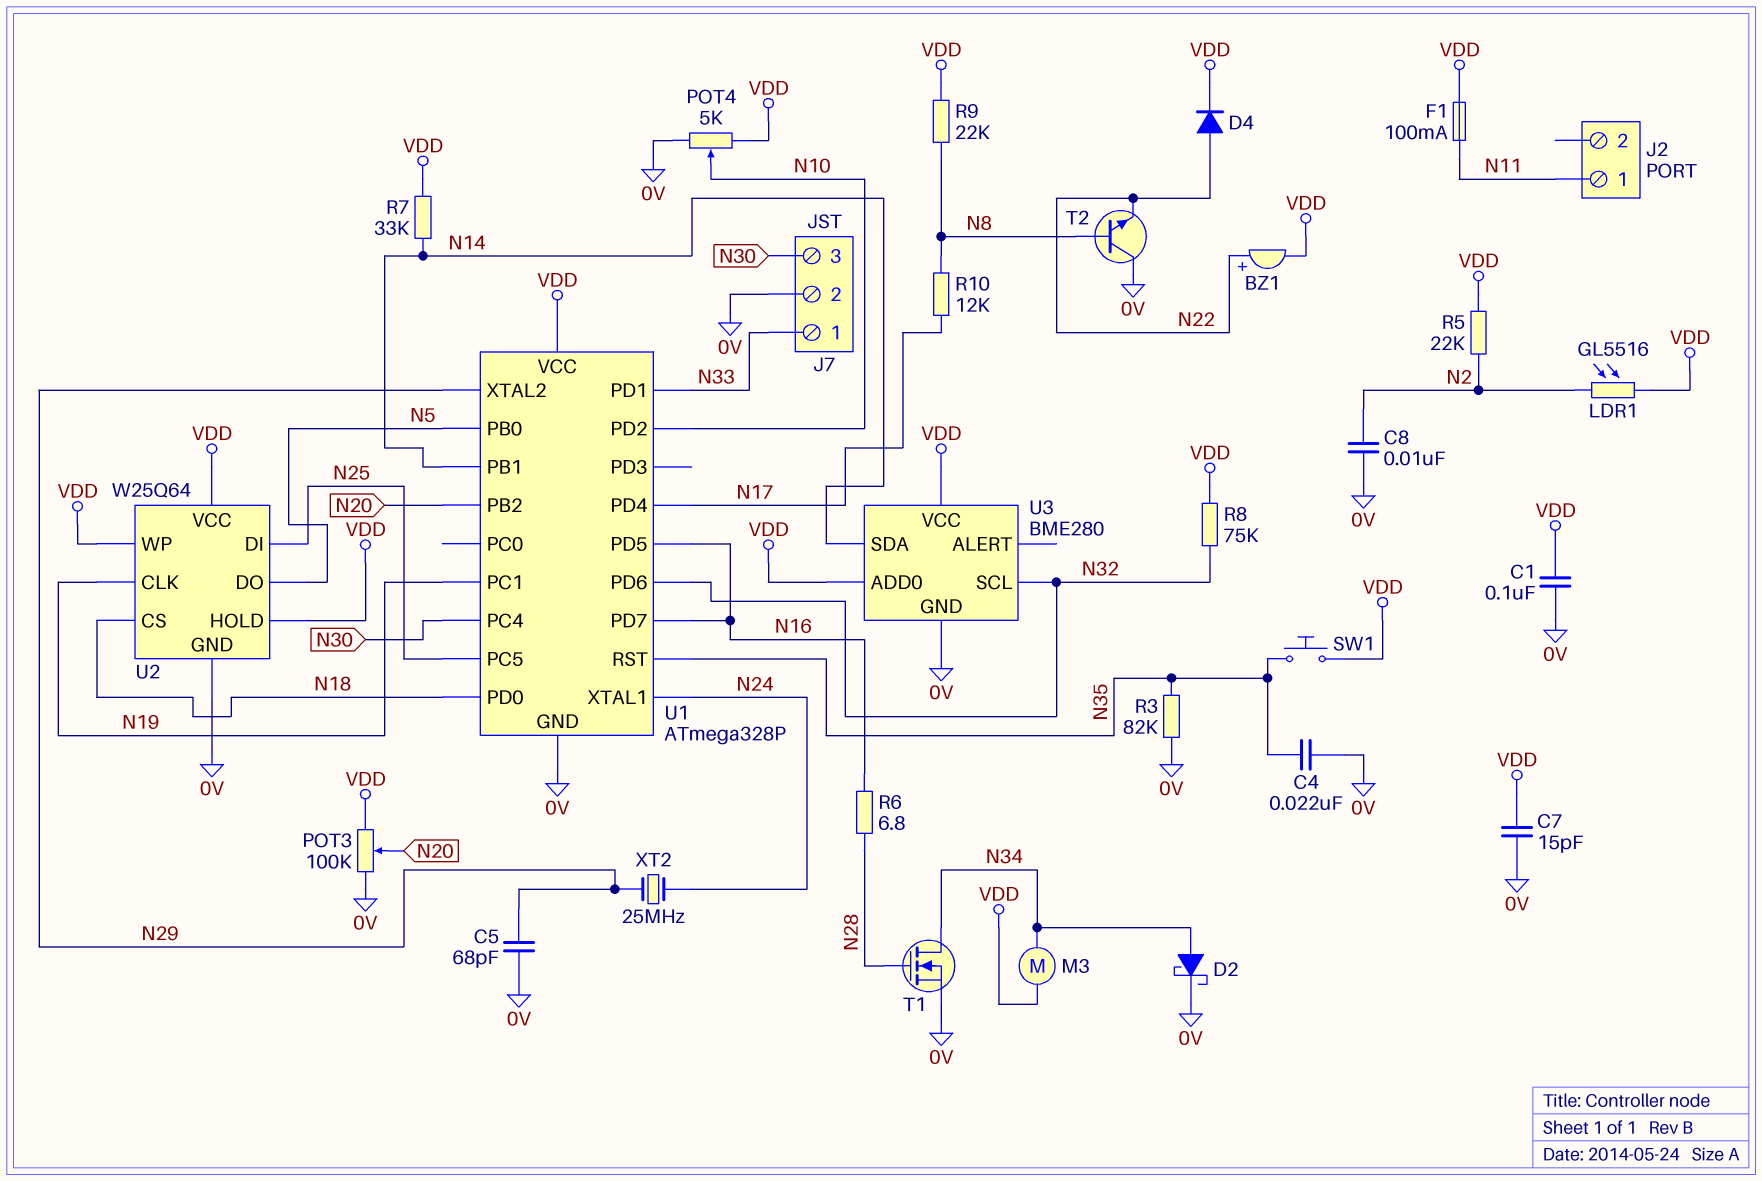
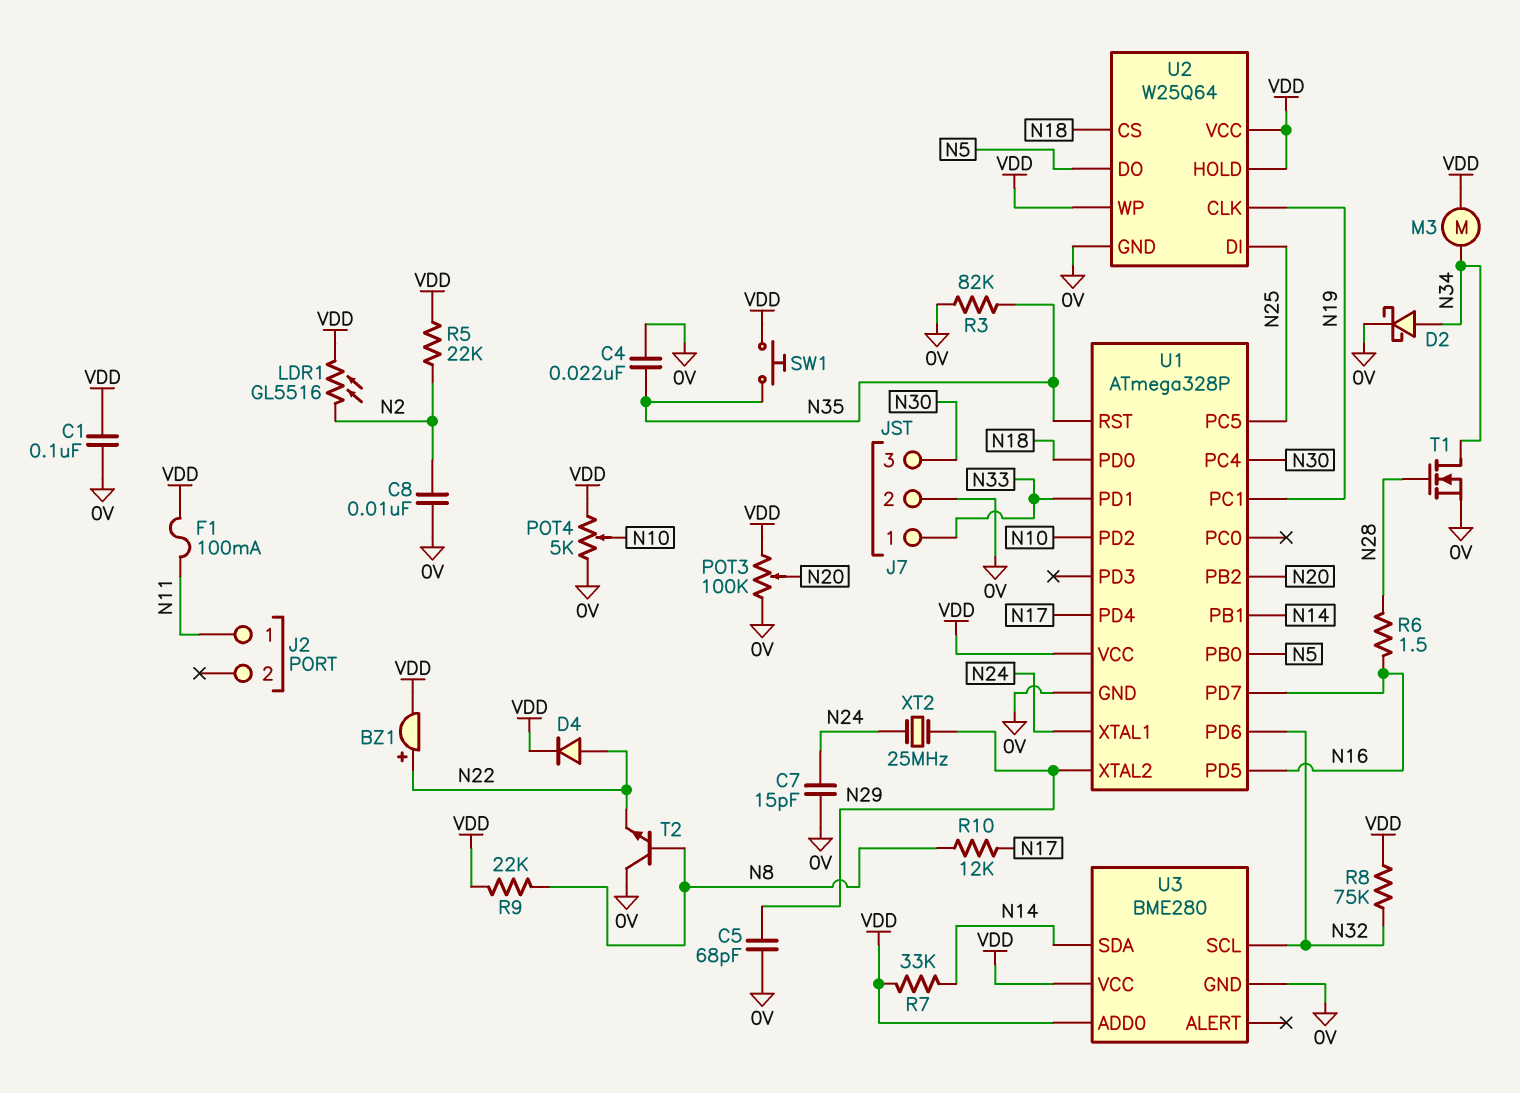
C7: 15pF (0V, VDD) -> 15pF (0V, N24)
R6: 6.8 (N16, N28) -> 1.5 (N16, N28)

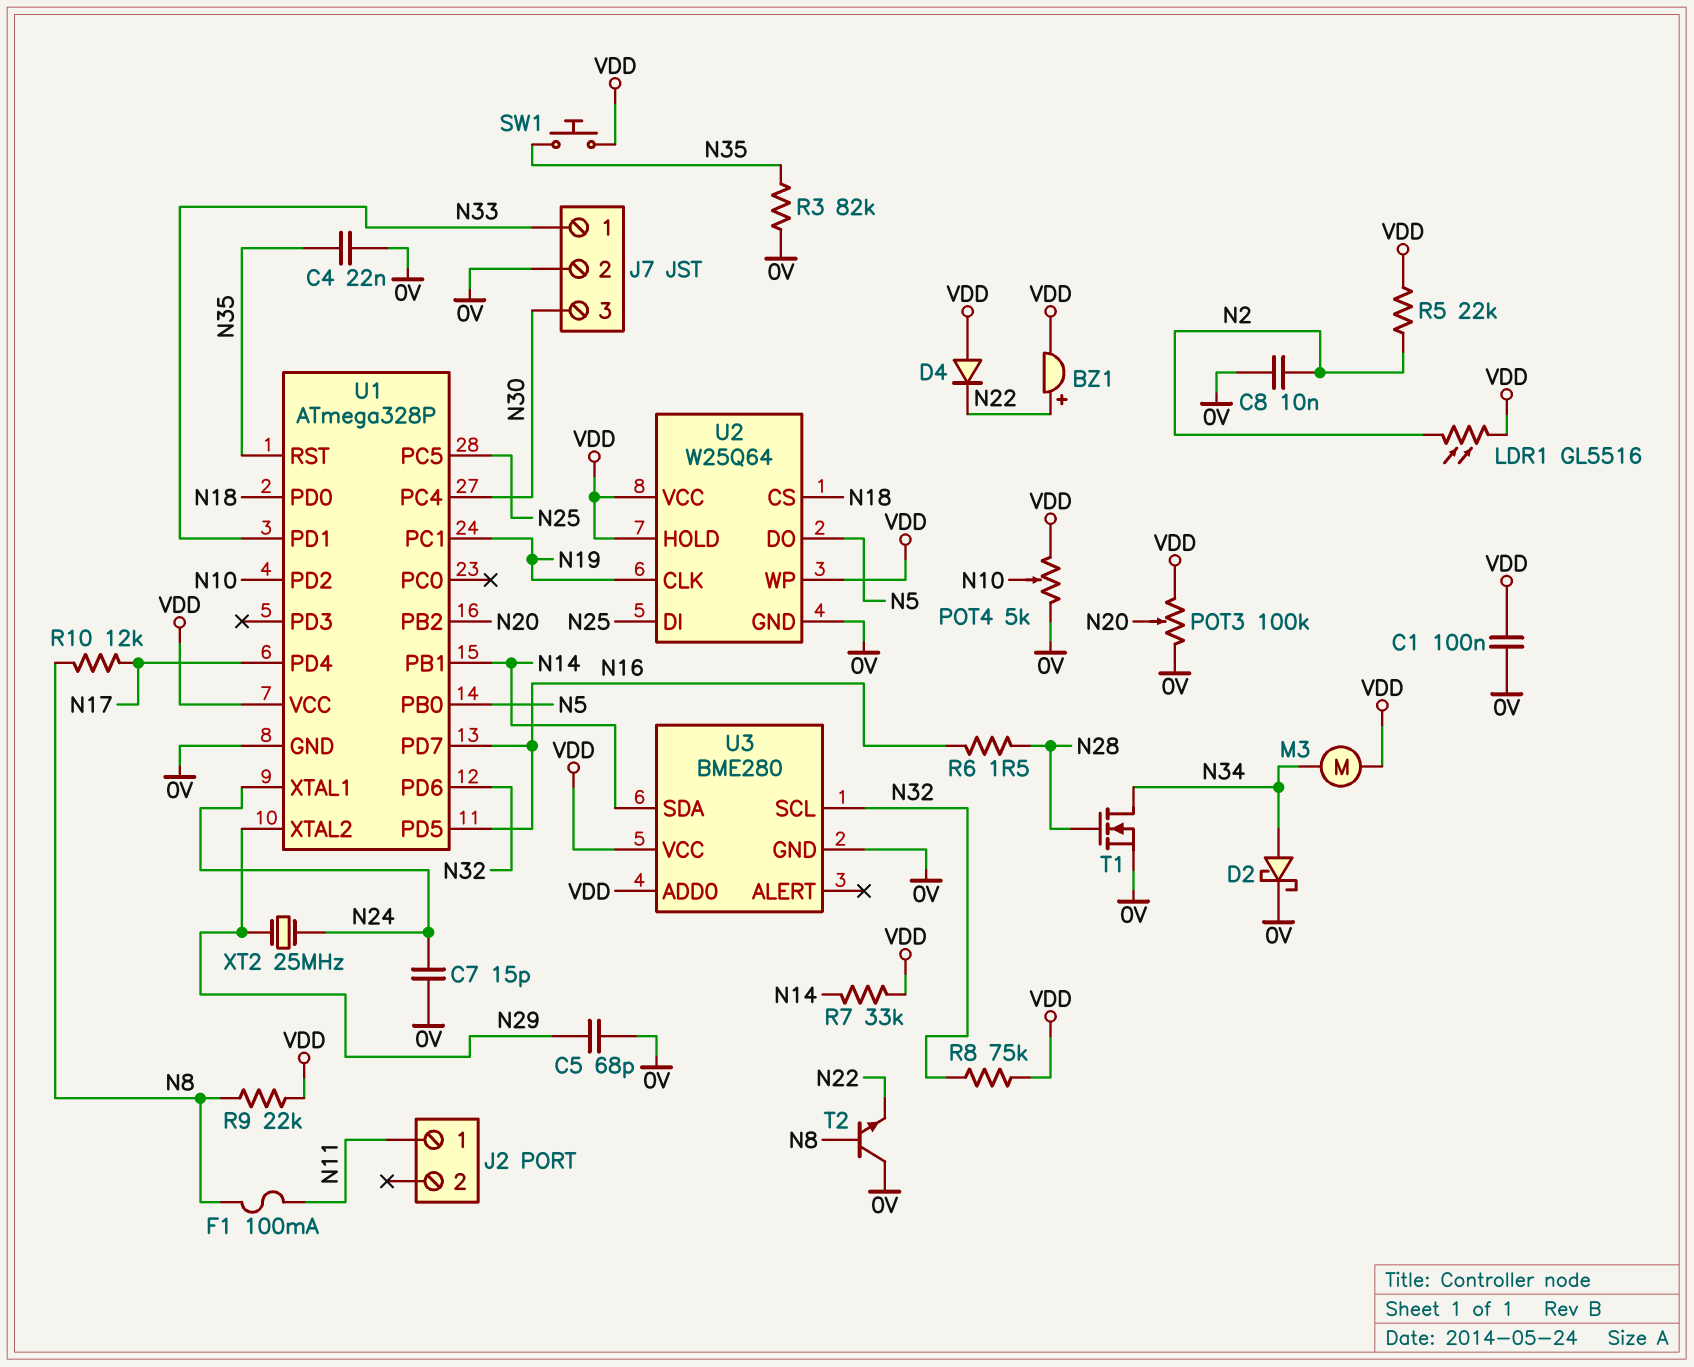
D4: diode (A N22, K VDD) -> diode (A VDD, K N22)
F1: 100mA (N11, VDD) -> 100mA (N8, N11)

